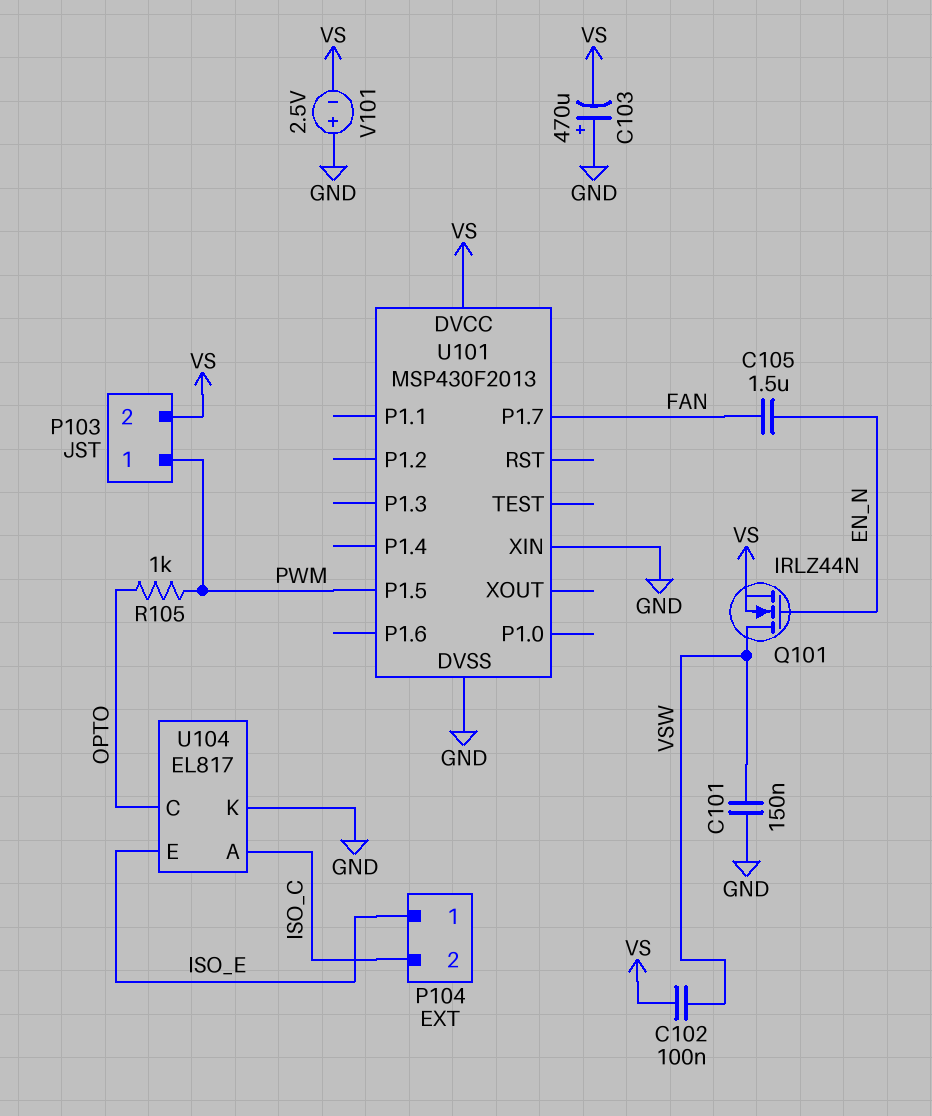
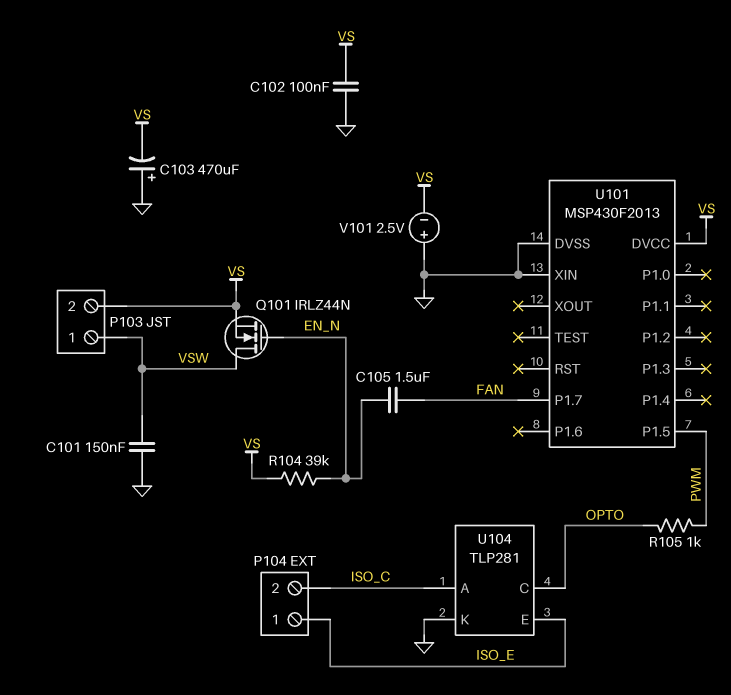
C102: 100nF (VS, VSW) -> 100nF (GND, VS)
P103 pin 1: PWM -> VSW
R104: none -> 39k (EN_N, VS)
U104: EL817 -> TLP281

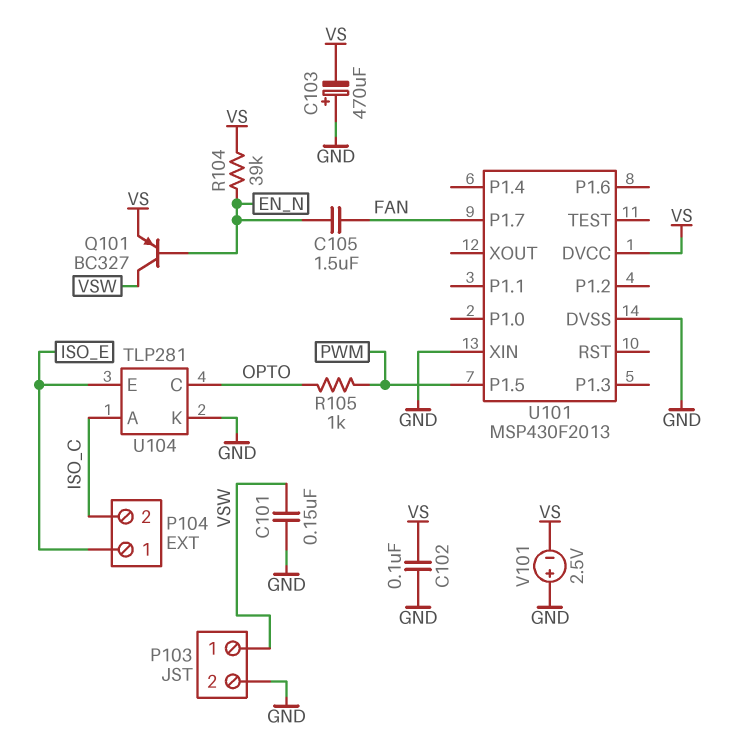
P103 pin 2: VS -> GND
Q101: NMOS IRLZ44N (G EN_N, D VSW, S VS) -> PNP BC327 (B EN_N, C VSW, E VS)

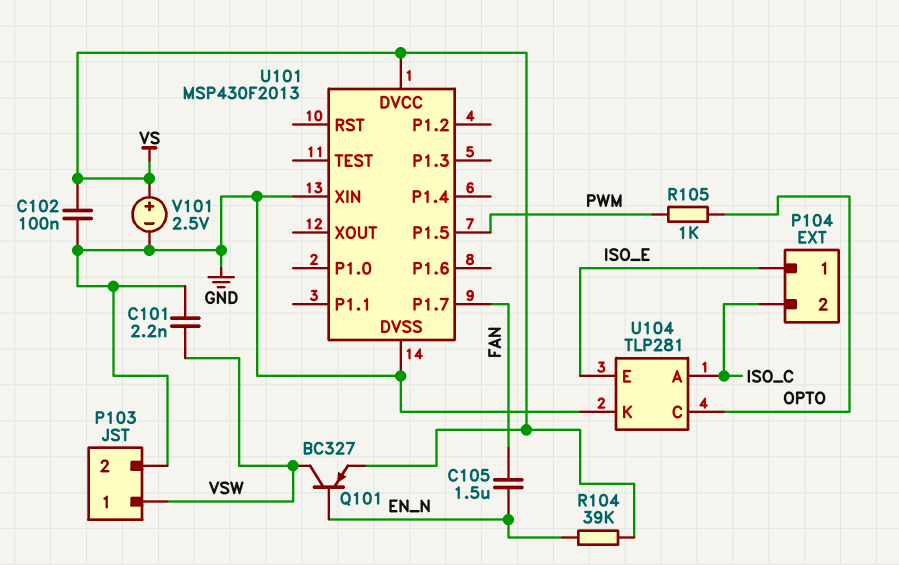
C101: 150nF (GND, VSW) -> 2.2nF (GND, VSW)
C103: 470uF (plus GND, minus VS) -> none
V101: 2.5V (plus GND, minus VS) -> 2.5V (plus VS, minus GND)

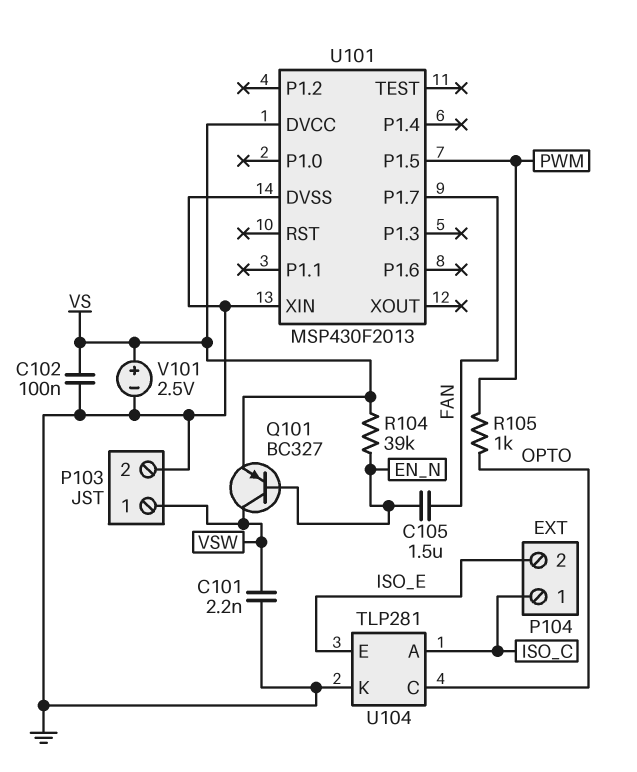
P104 pin 1: ISO_E -> ISO_C
P104 pin 2: ISO_C -> ISO_E

